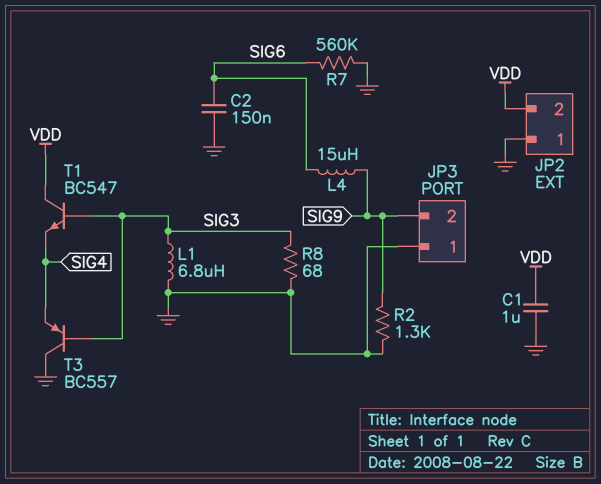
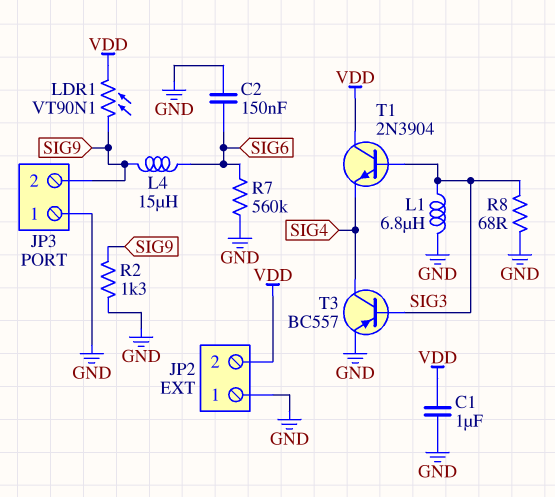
LDR1: none -> VT90N1 (SIG9, VDD)
T1: NPN BC547 (B SIG3, C VDD, E SIG4) -> NPN 2N3904 (B SIG3, C VDD, E SIG4)
T3: PNP BC557 (B SIG3, C GND, E SIG4) -> PNP BC557 (B SIG3, C SIG4, E GND)

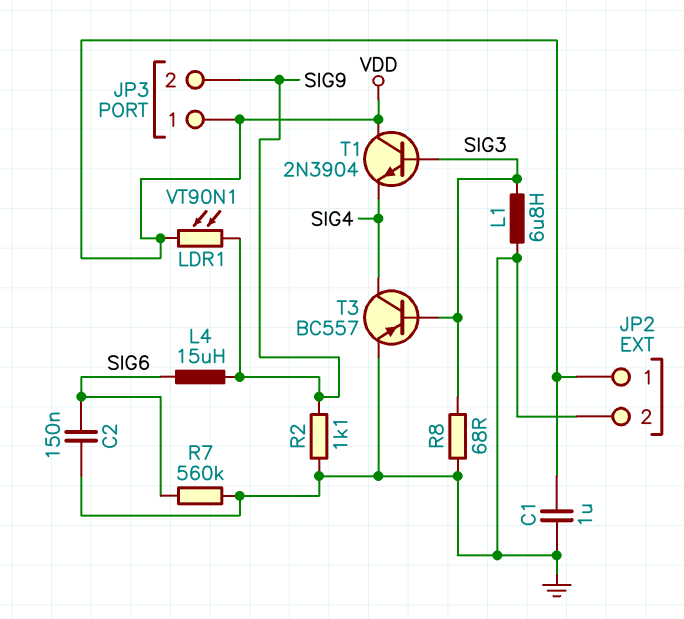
JP2 pin 1: GND -> VDD
JP2 pin 2: VDD -> GND
JP3 pin 1: GND -> VDD
R2: 1.3k (GND, SIG9) -> 1.1k (GND, SIG9)

